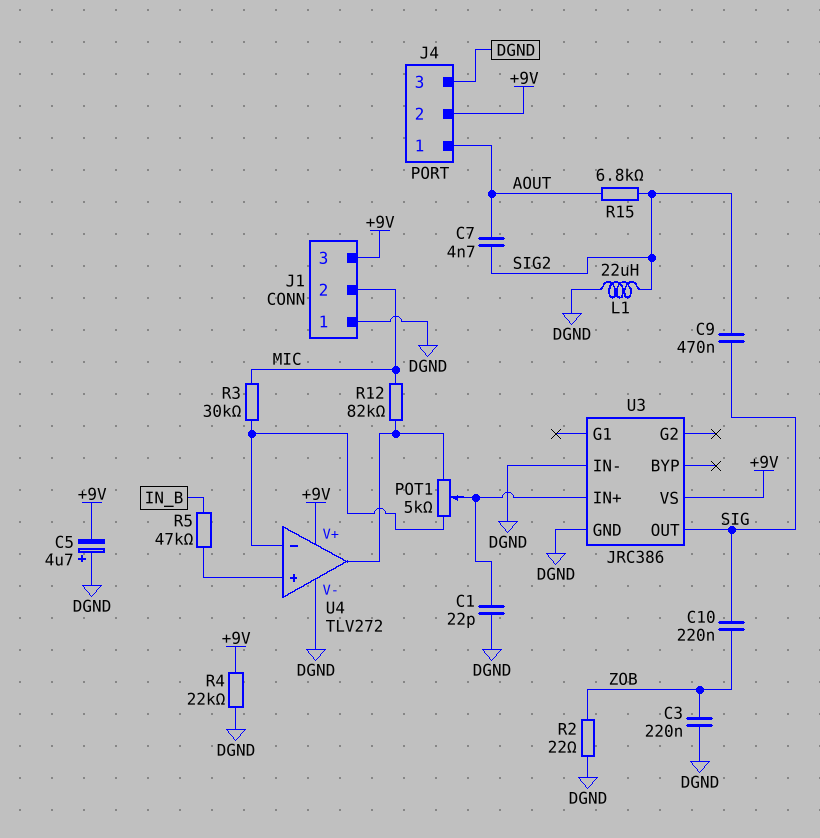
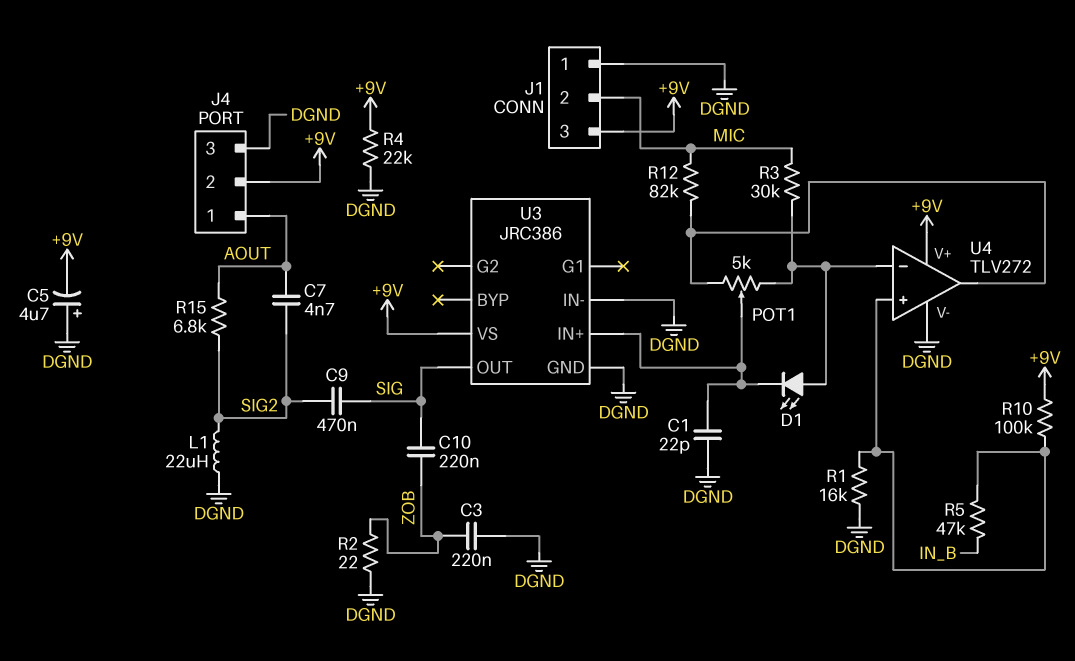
D1: none -> LED (A U4/in-, K U3/IN+)
R1: none -> 16k (DGND, U4/in+)
R10: none -> 100k (+9V, U4/in+)

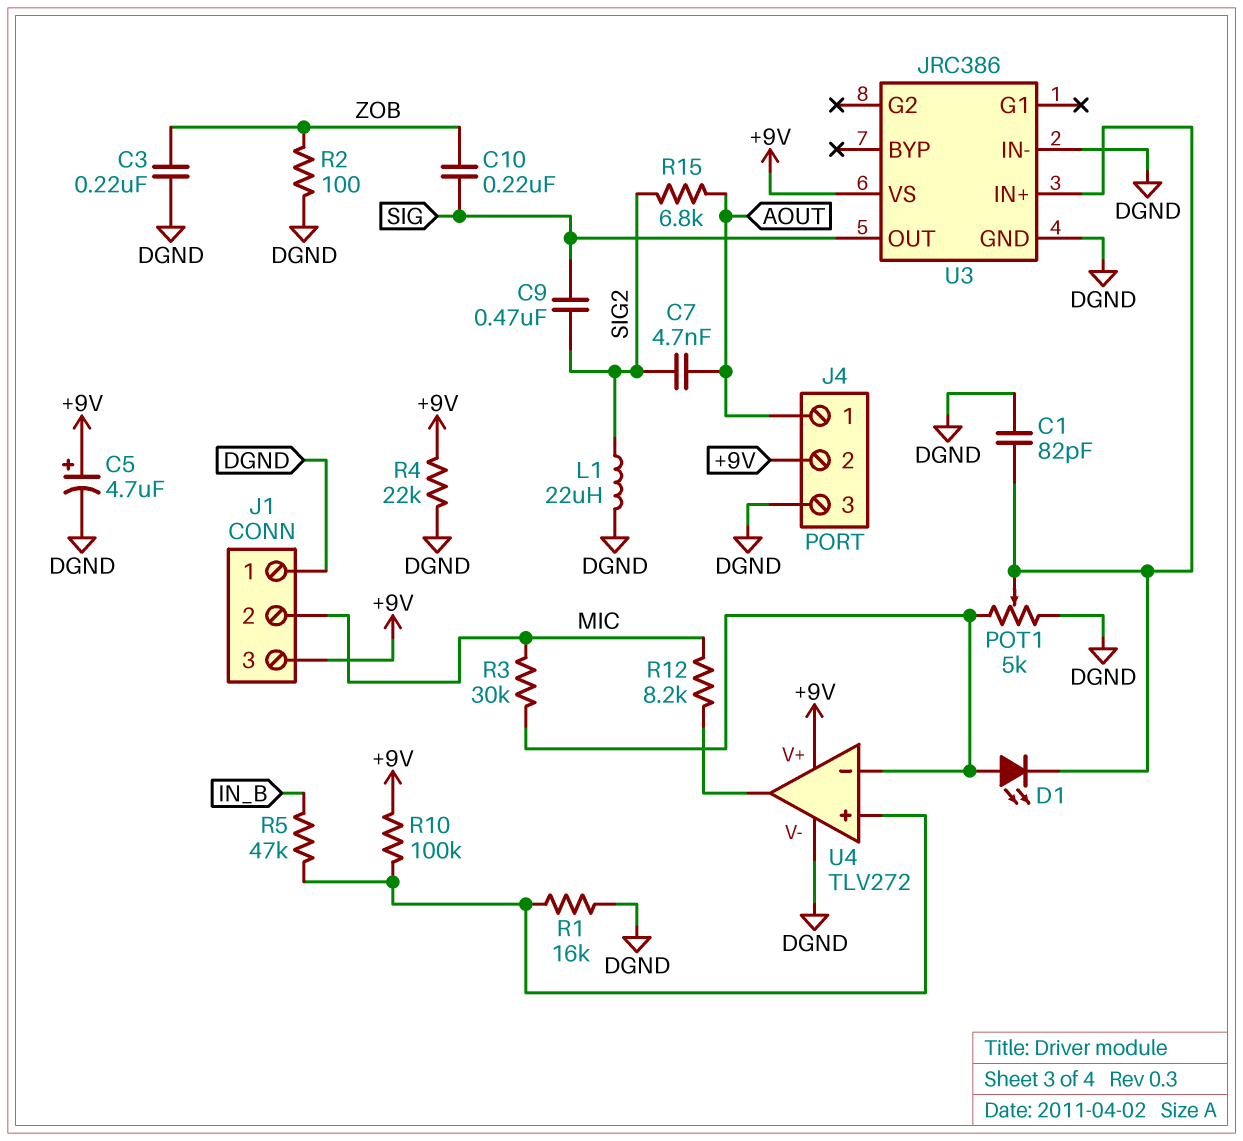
C1: 22pF (DGND, U3/IN+) -> 82pF (DGND, U3/IN+)
C5: 4.7uF (plus DGND, minus +9V) -> 4.7uF (plus +9V, minus DGND)
POT1: 5k (U4/in-, U4/out, wiper U3/IN+) -> 5k (DGND, U4/in-, wiper U3/IN+)
R2: 22 (DGND, ZOB) -> 100 (DGND, ZOB)
R12: 82k (MIC, U4/out) -> 8.2k (MIC, U4/out)

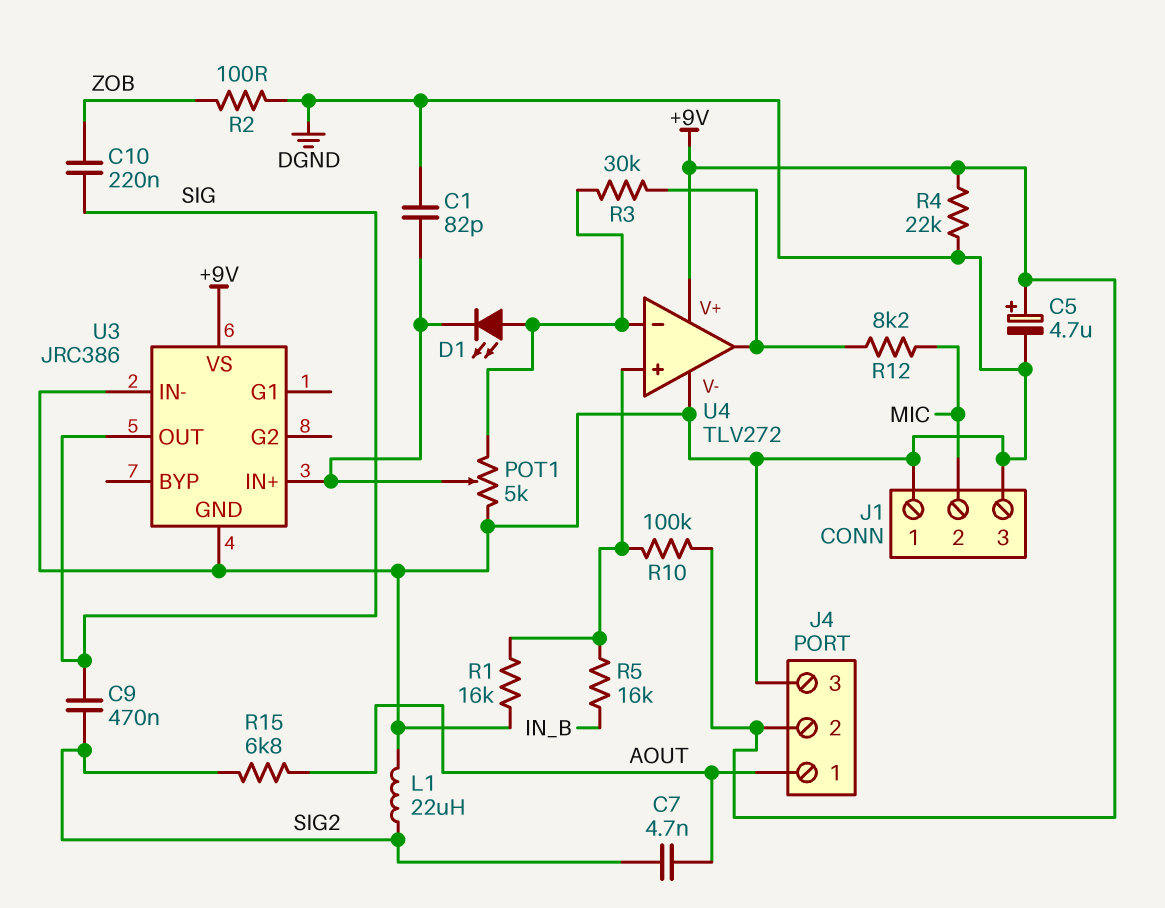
C3: 220nF (DGND, ZOB) -> none
J1 pin 3: +9V -> DGND
R3: 30k (MIC, U4/in-) -> 30k (U4/in-, U4/out)
R5: 47k (IN_B, U4/in+) -> 16k (IN_B, U4/in+)

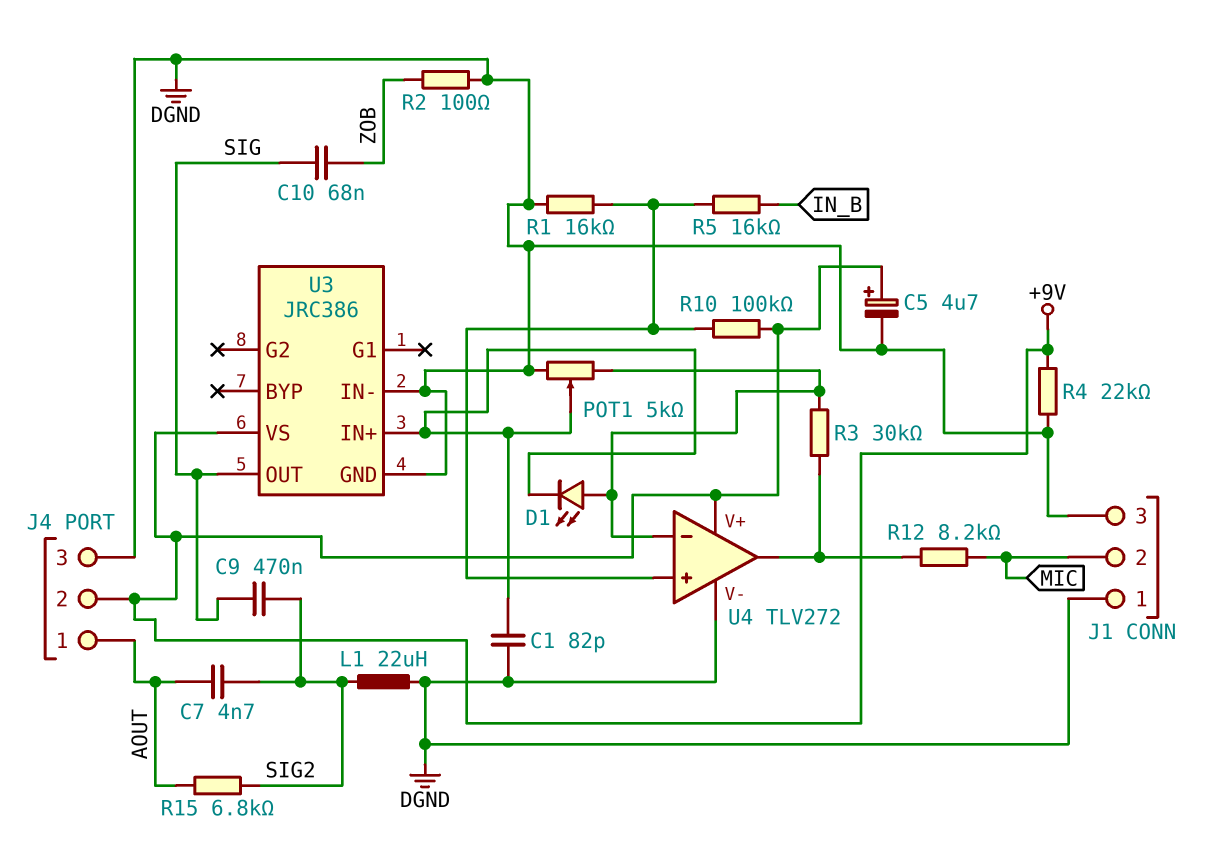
C10: 220nF (SIG, ZOB) -> 68nF (SIG, ZOB)

